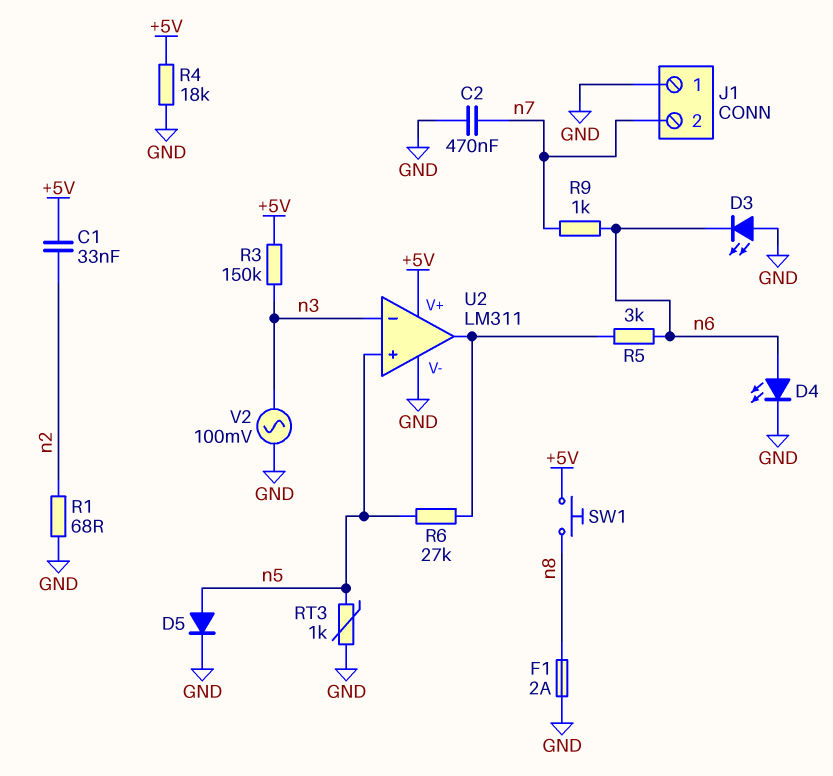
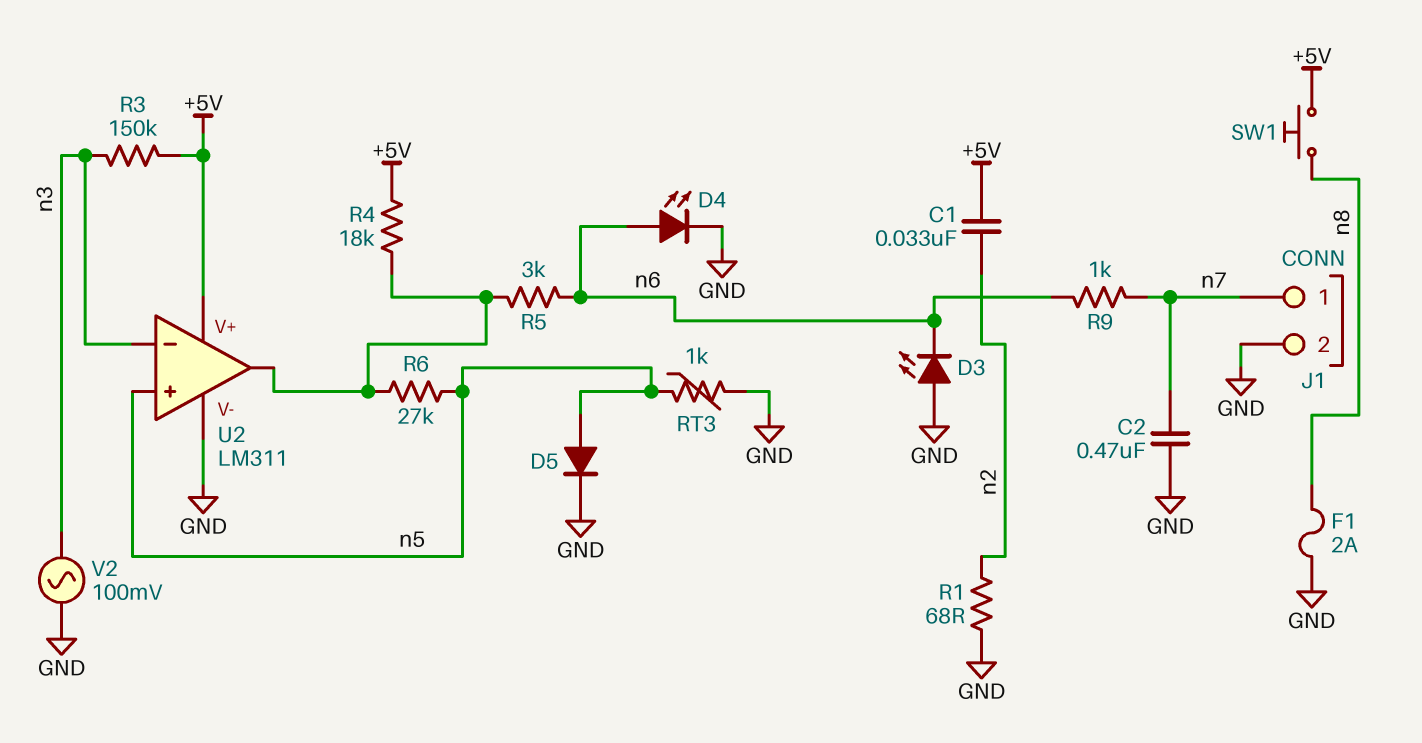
J1 pin 1: GND -> n7
J1 pin 2: n7 -> GND
R4: 18k (+5V, GND) -> 18k (+5V, U2/out)

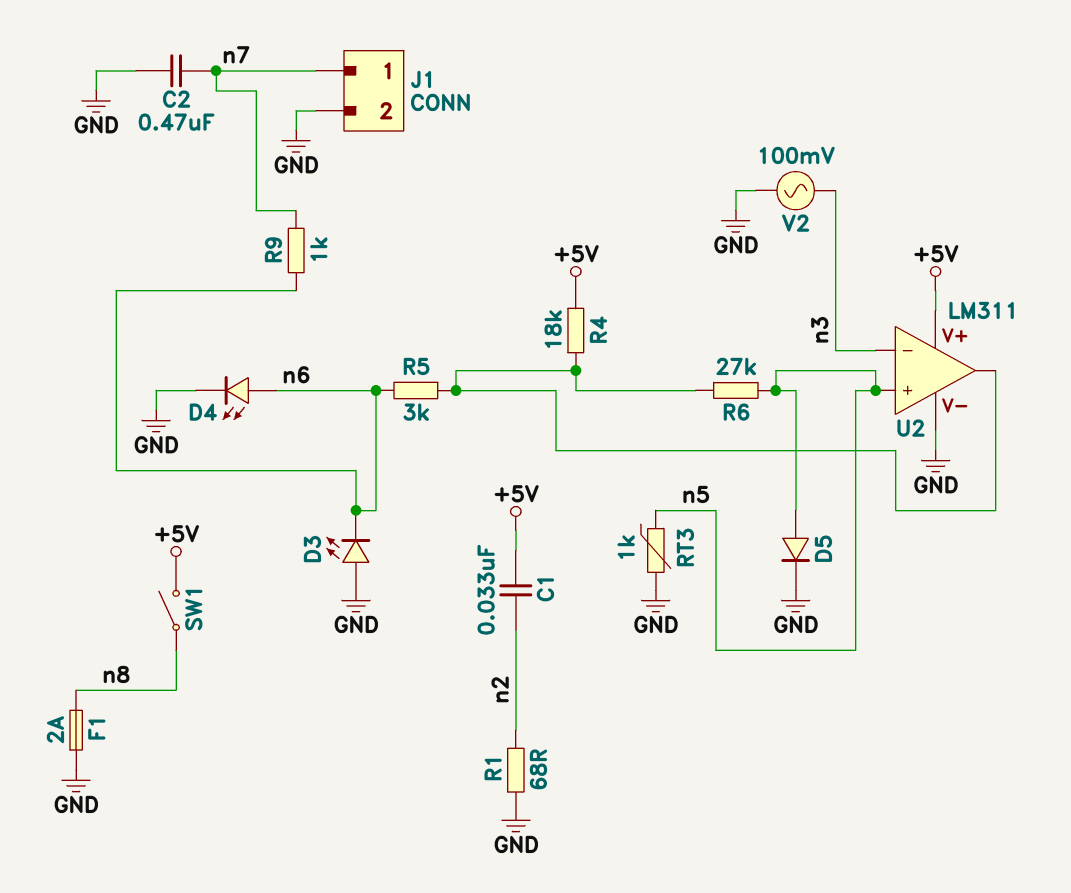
R3: 150k (+5V, n3) -> none
SW1: button (+5V, n8) -> switch (+5V, n8)

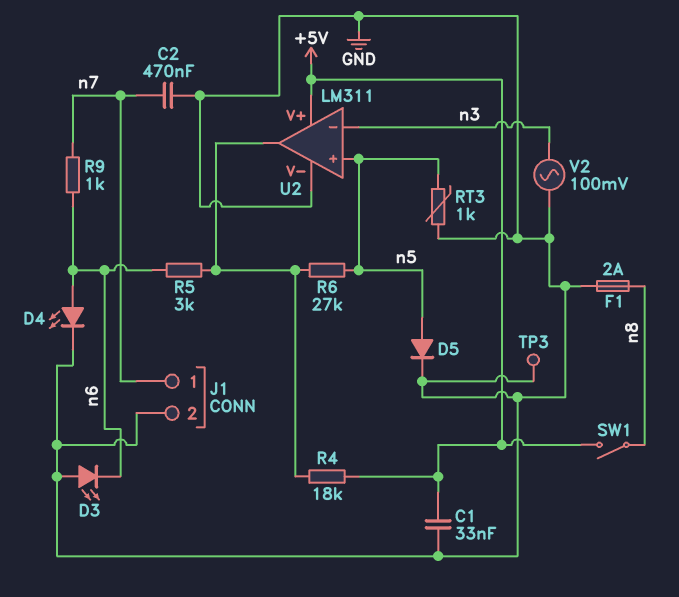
C1: 33nF (+5V, n2) -> 33nF (+5V, GND)
R1: 68 (GND, n2) -> none
TP3: none -> test point (GND)

